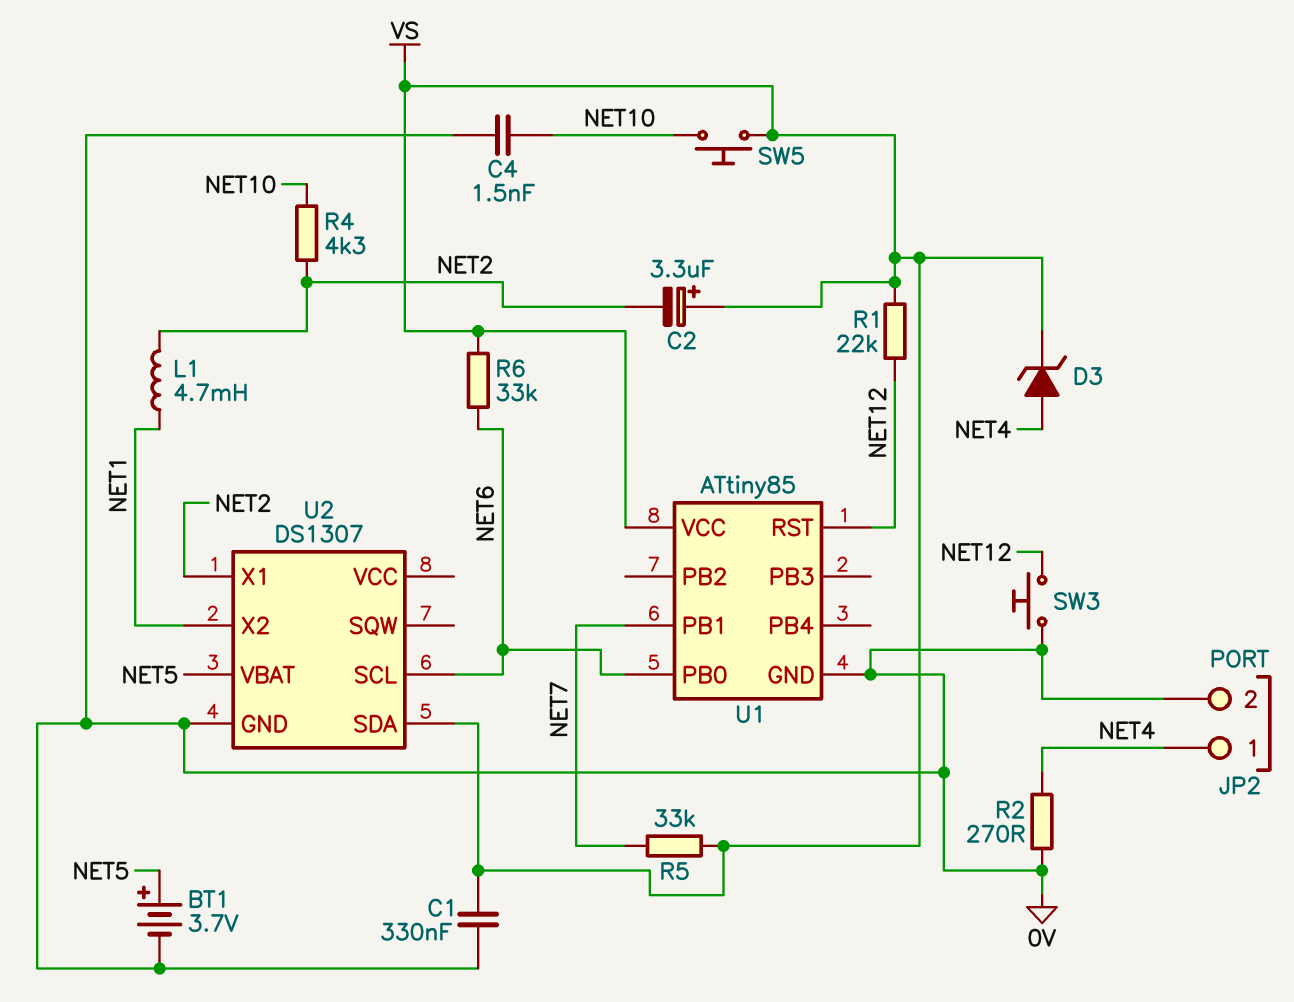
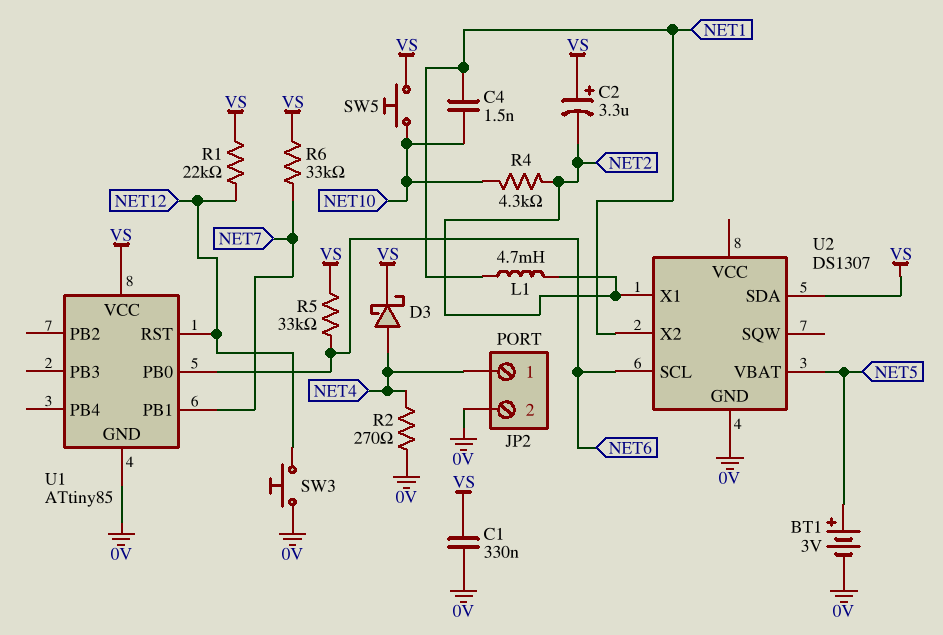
BT1: 3.7V (plus NET5, minus 0V) -> 3V (plus NET5, minus 0V)
C4: 1.5nF (0V, NET10) -> 1.5nF (NET1, NET10)
D3: zener (A NET4, K VS) -> schottky (A NET4, K VS)
R5: 33k (NET7, VS) -> 33k (NET6, VS)
R6: 33k (NET6, VS) -> 33k (NET7, VS)

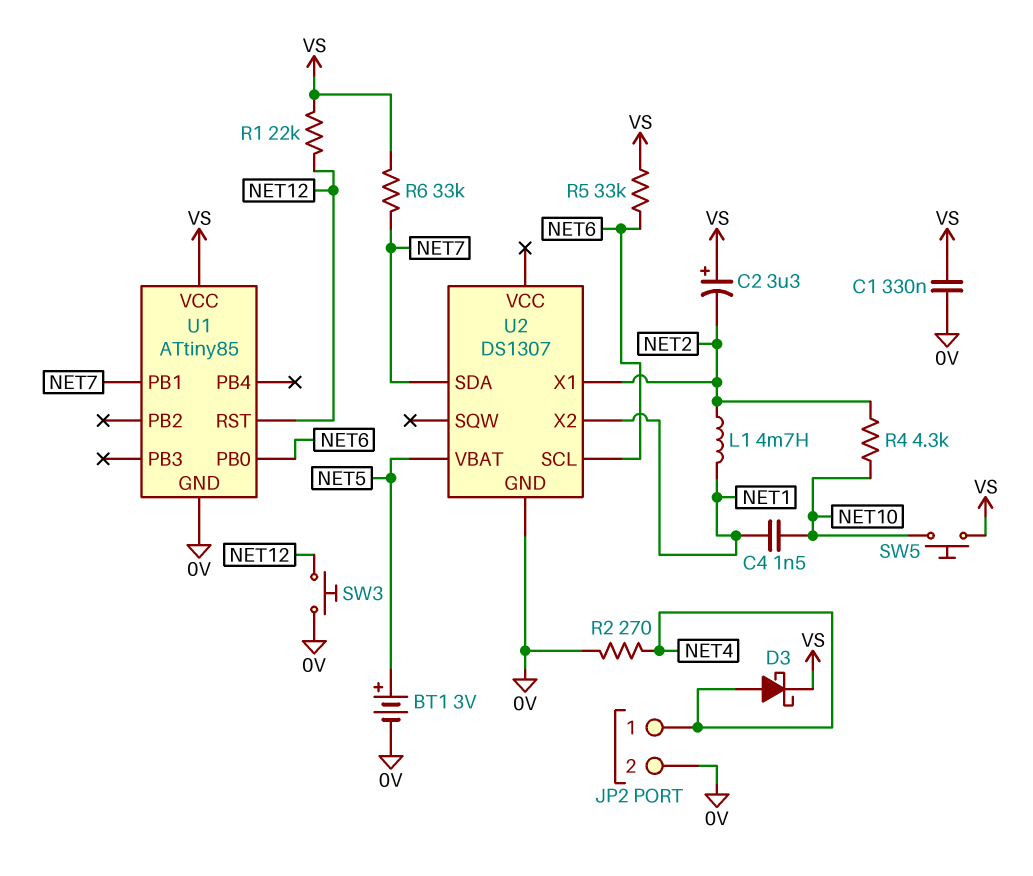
U2 pin SDA: VS -> NET7

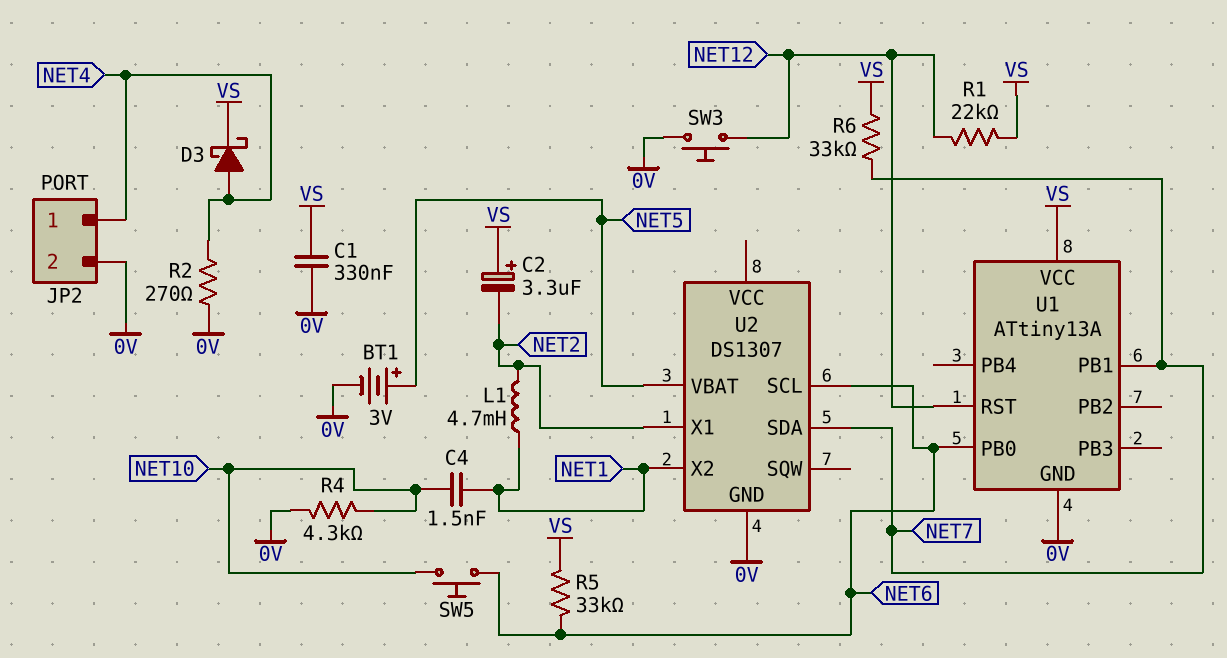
R4: 4.3k (NET2, NET10) -> 4.3k (0V, NET10)
SW5: button (NET10, VS) -> button (NET6, NET10)
U1: ATtiny85 -> ATtiny13A

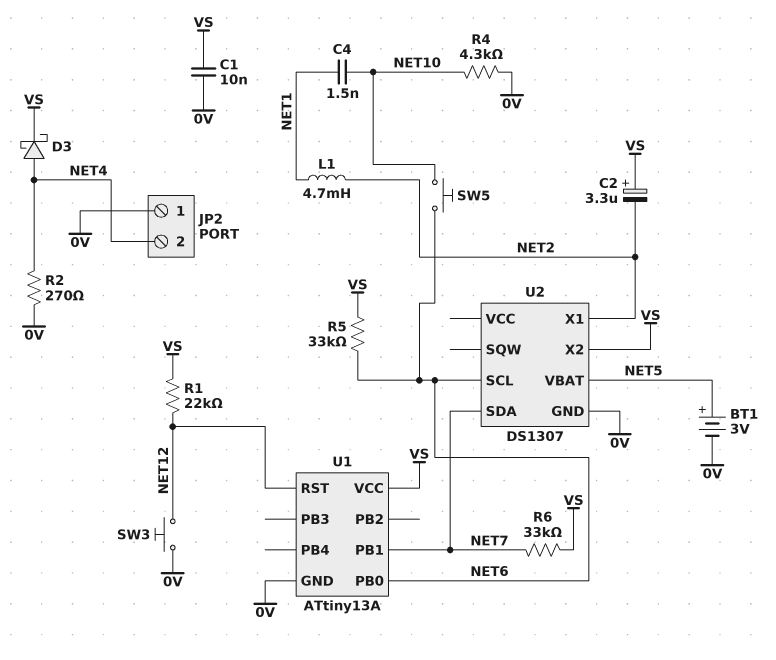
C1: 330nF (0V, VS) -> 10nF (0V, VS)
JP2 pin 1: NET4 -> 0V
JP2 pin 2: 0V -> NET4
U2 pin X2: NET1 -> VS

